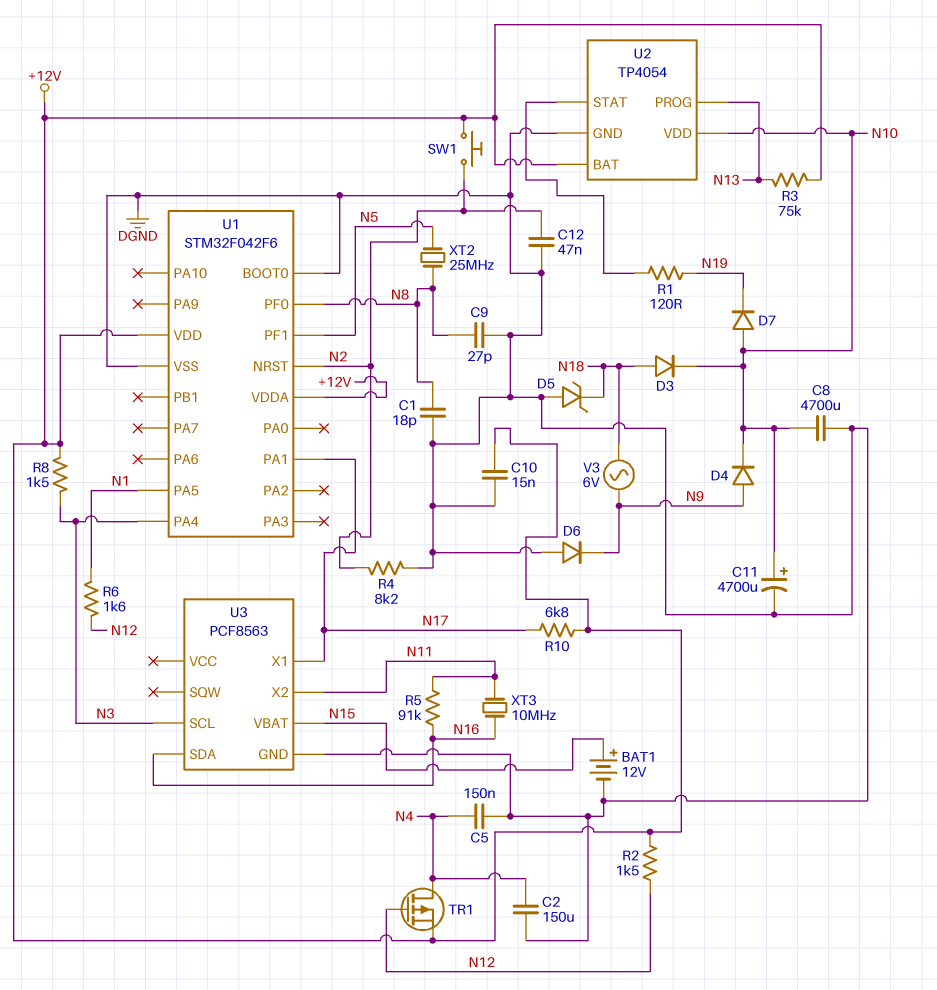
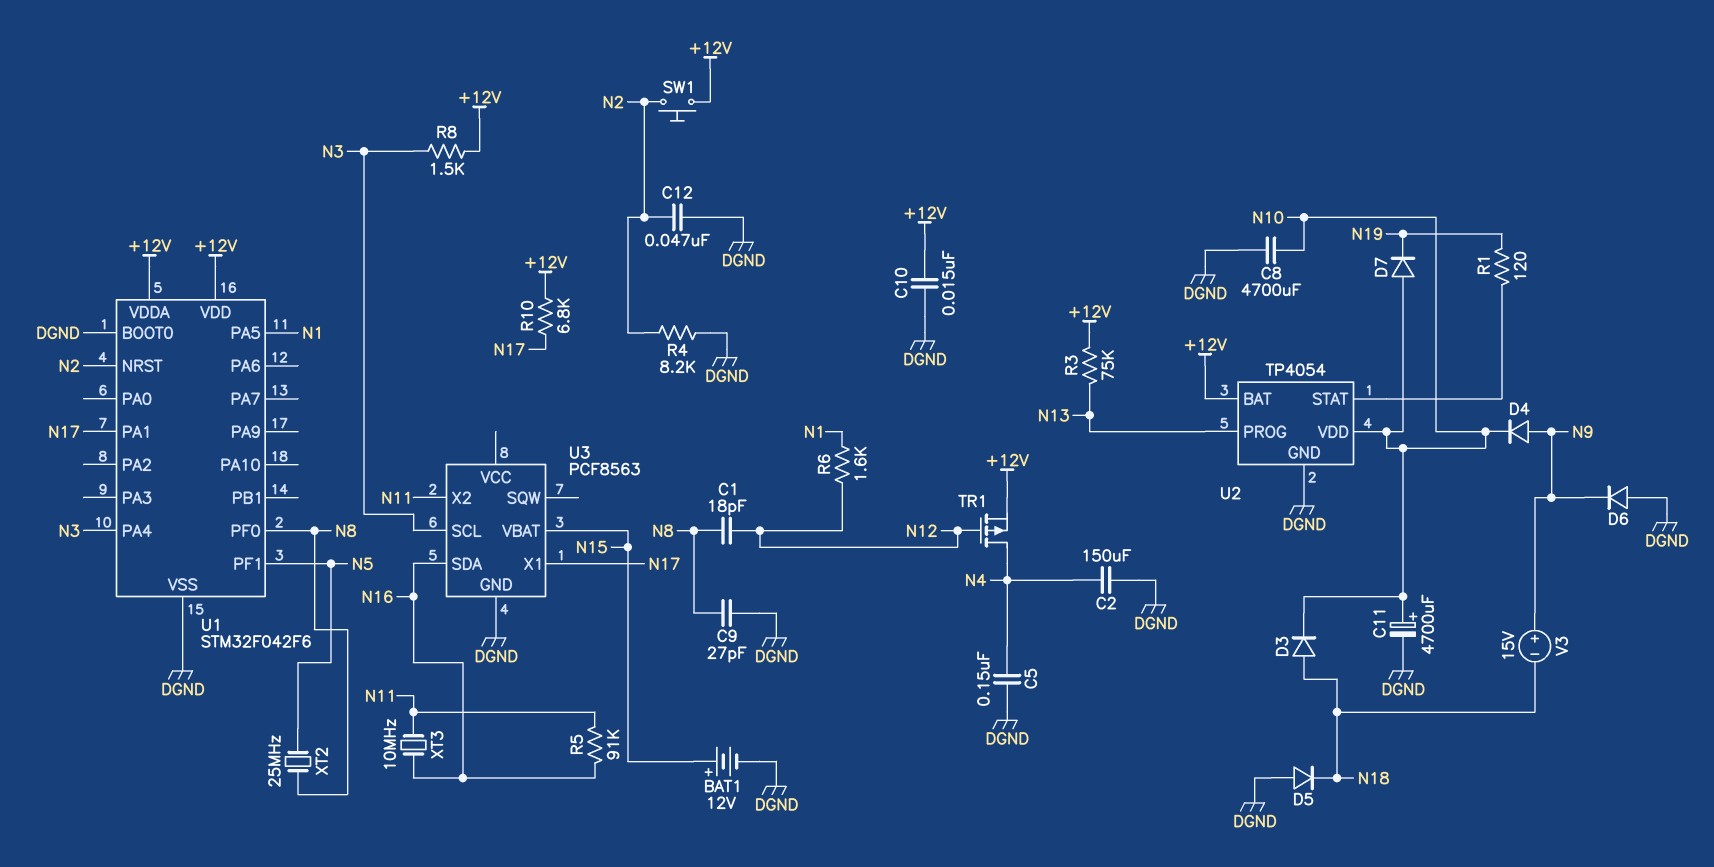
C1: 18pF (DGND, N8) -> 18pF (N8, N12)
D5: zener (A DGND, K N18) -> diode (A DGND, K N18)
R2: 1.5k (+12V, N12) -> none
V3: AC 6V (N9, N18) -> 15V (plus N9, minus N18)

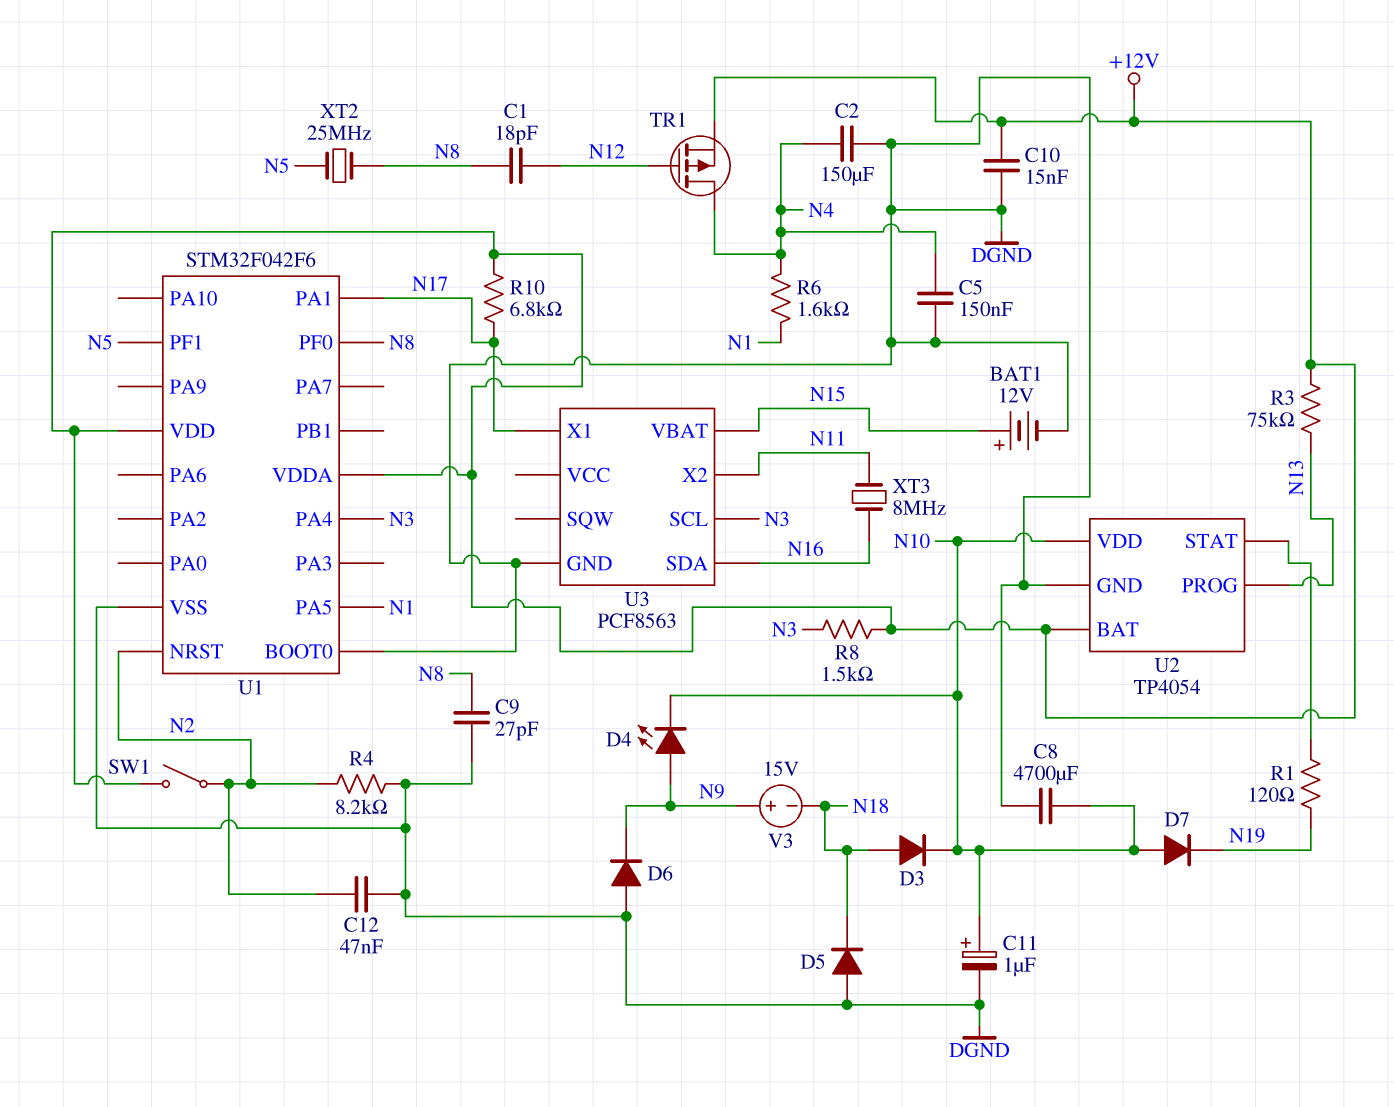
C11: 4700uF (plus N10, minus DGND) -> 1uF (plus N10, minus DGND)
D4: diode (A N9, K N10) -> LED (A N9, K N10)
R5: 91k (N11, N16) -> none
R6: 1.6k (N1, N12) -> 1.6k (N1, N4)
SW1: button (+12V, N2) -> switch (+12V, N2)
XT3: 10MHz (N11, N16) -> 8MHz (N11, N16)

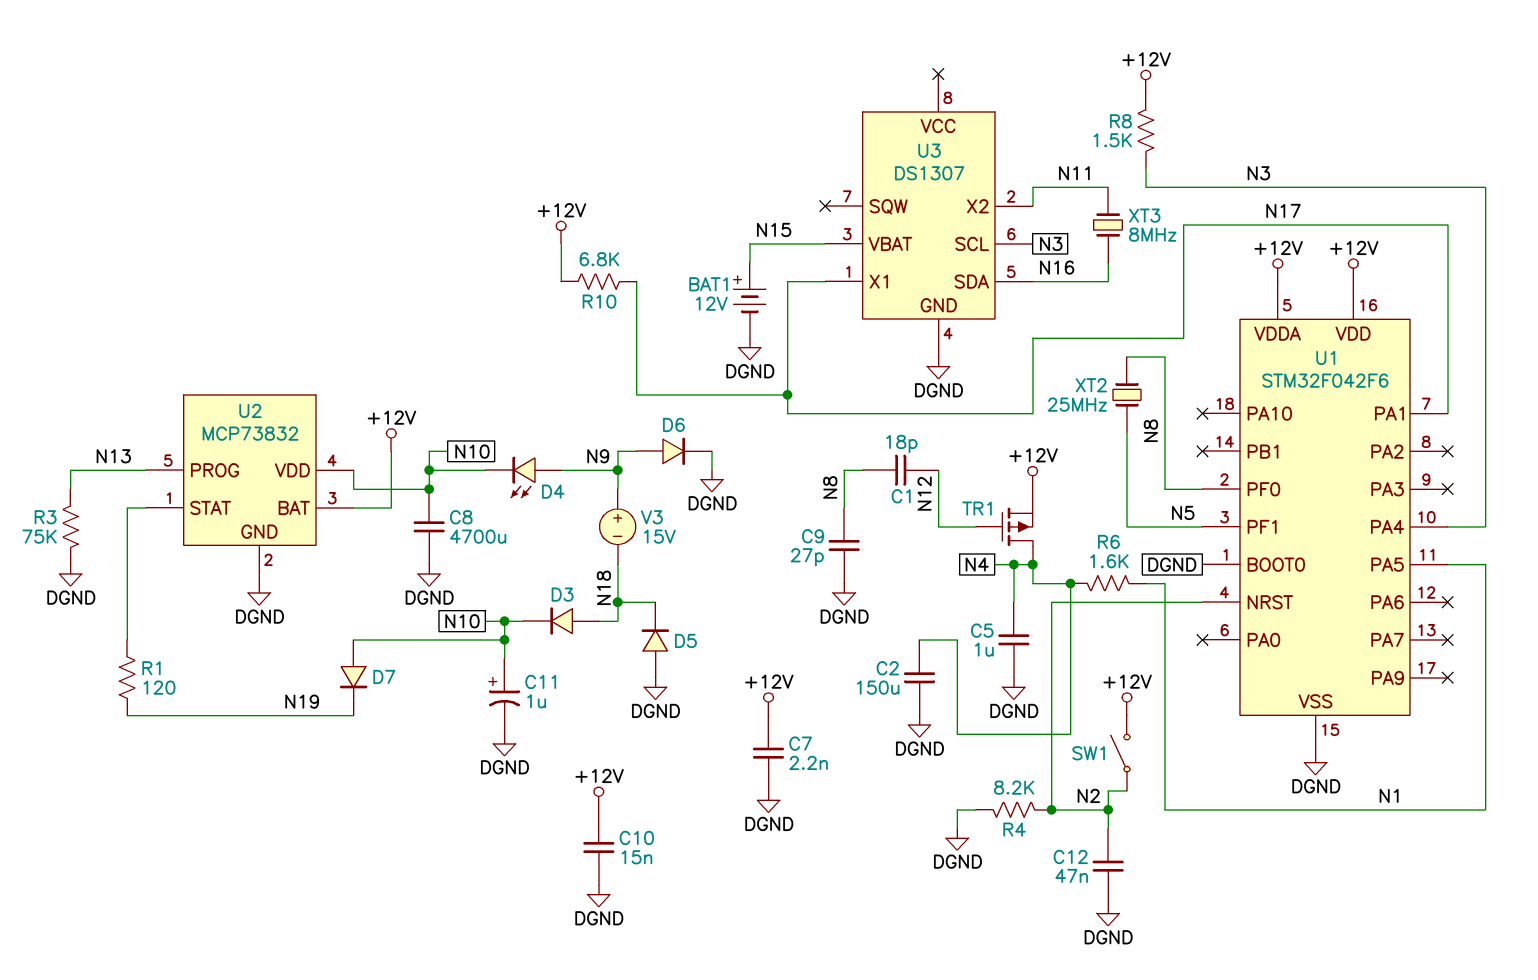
C5: 150nF (DGND, N4) -> 1uF (DGND, N4)
C7: none -> 2.2nF (+12V, DGND)
D6: diode (A DGND, K N9) -> diode (A N9, K DGND)
R3: 75k (+12V, N13) -> 75k (DGND, N13)
U2: TP4054 -> MCP73832
U3: PCF8563 -> DS1307

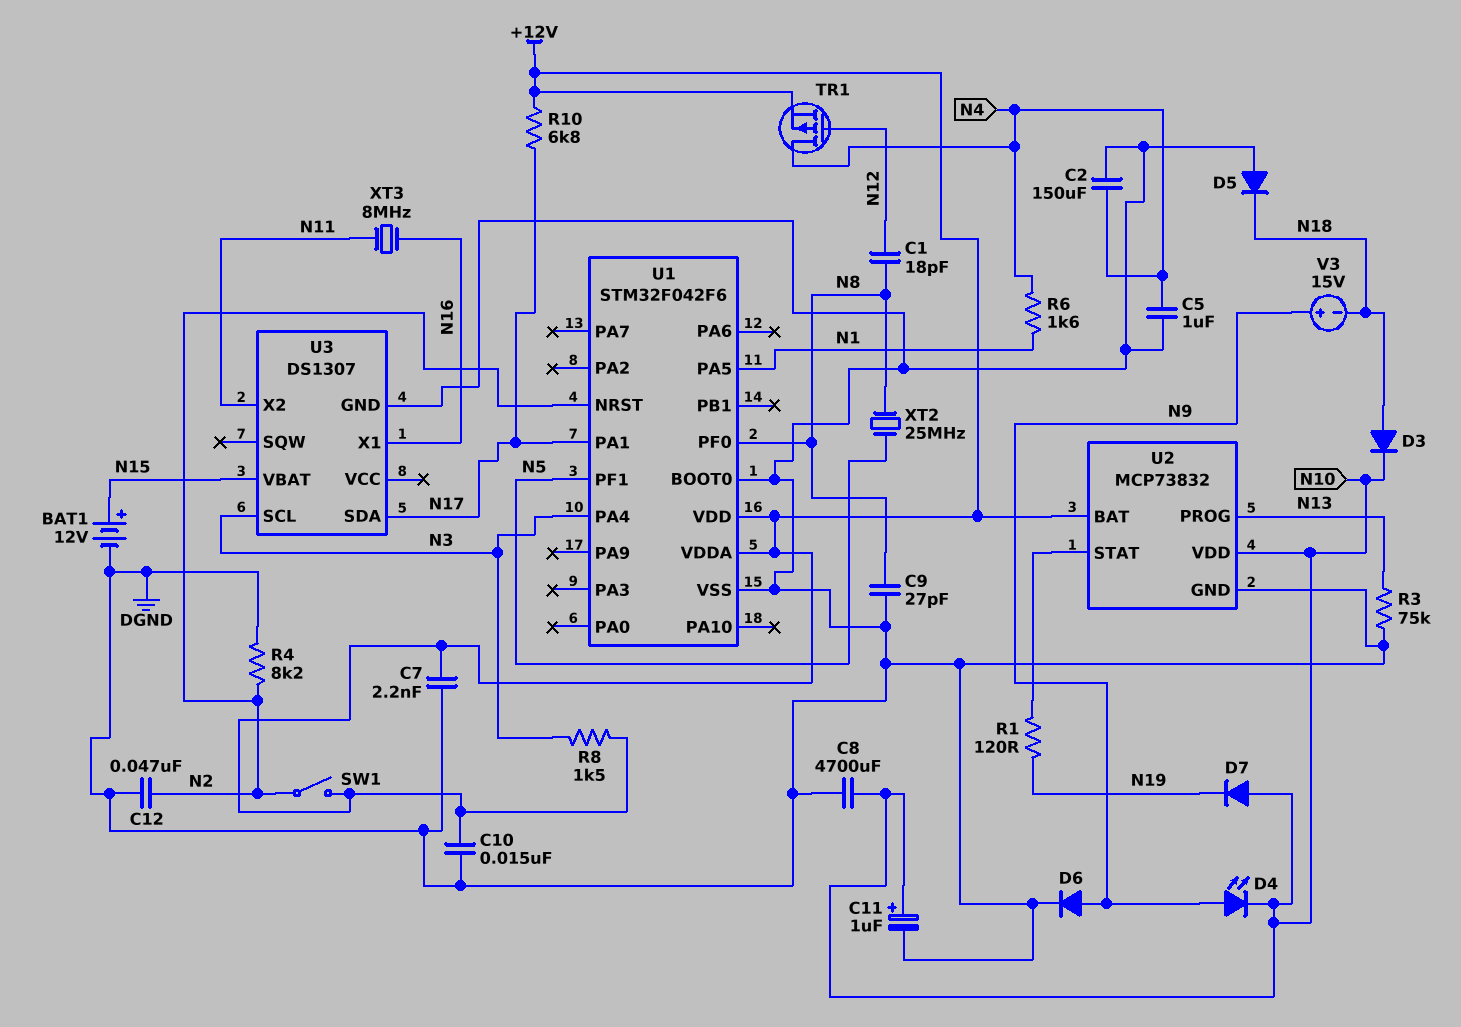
U3 pin SDA: N16 -> N17
U3 pin X1: N17 -> N16

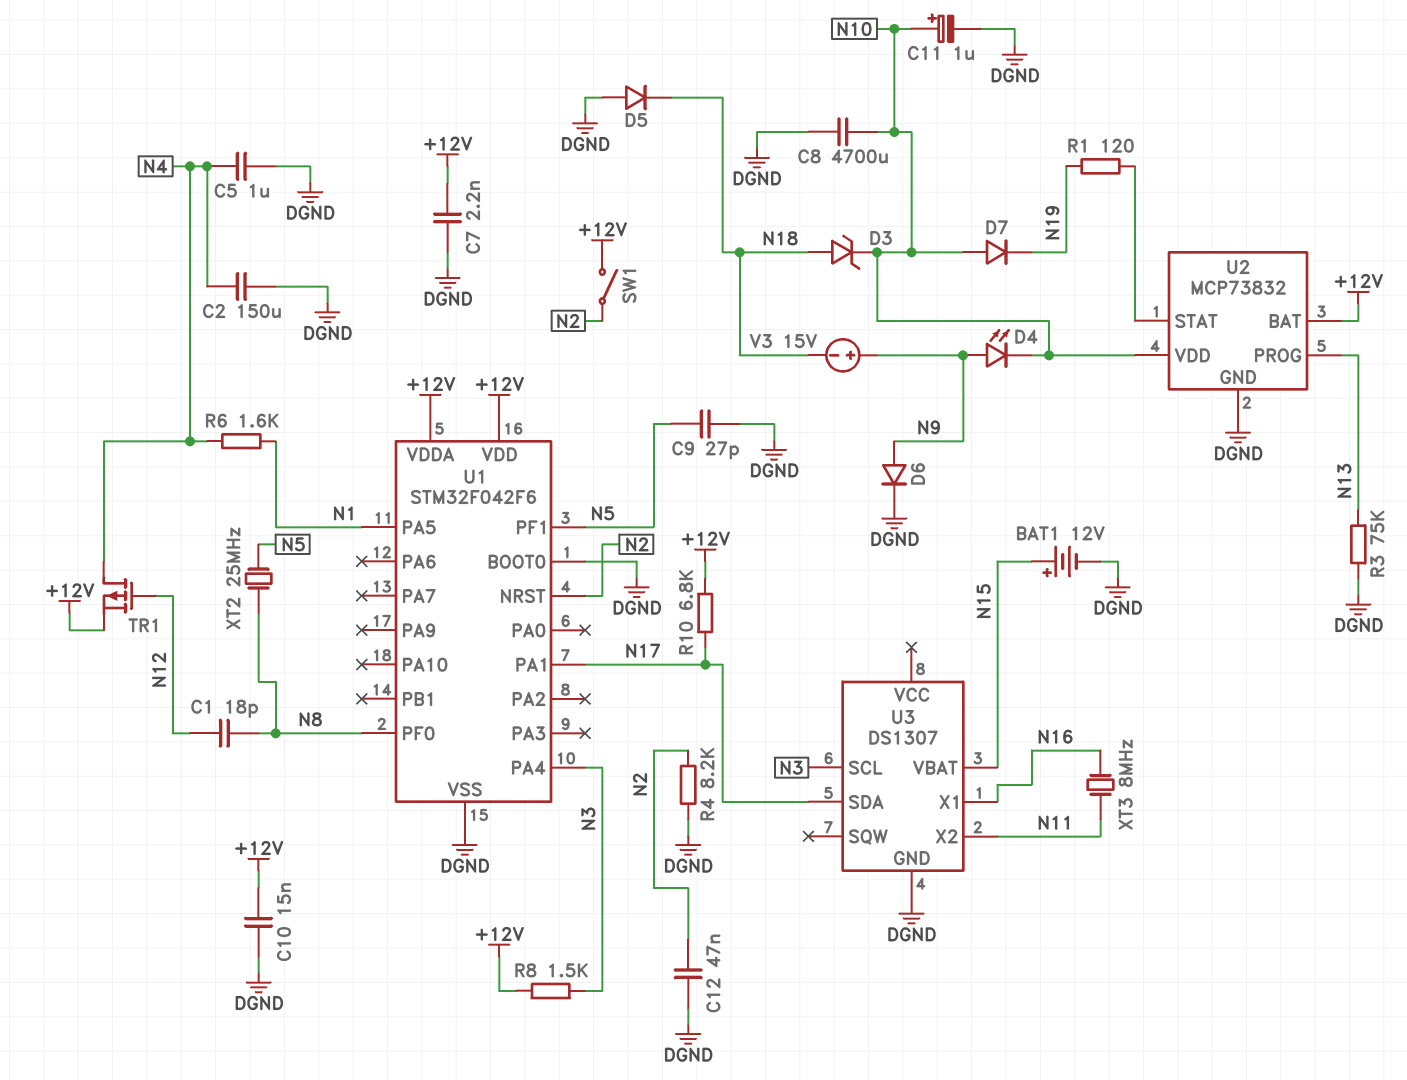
C9: 27pF (DGND, N8) -> 27pF (DGND, N5)
D3: diode (A N18, K N10) -> zener (A N18, K N10)

